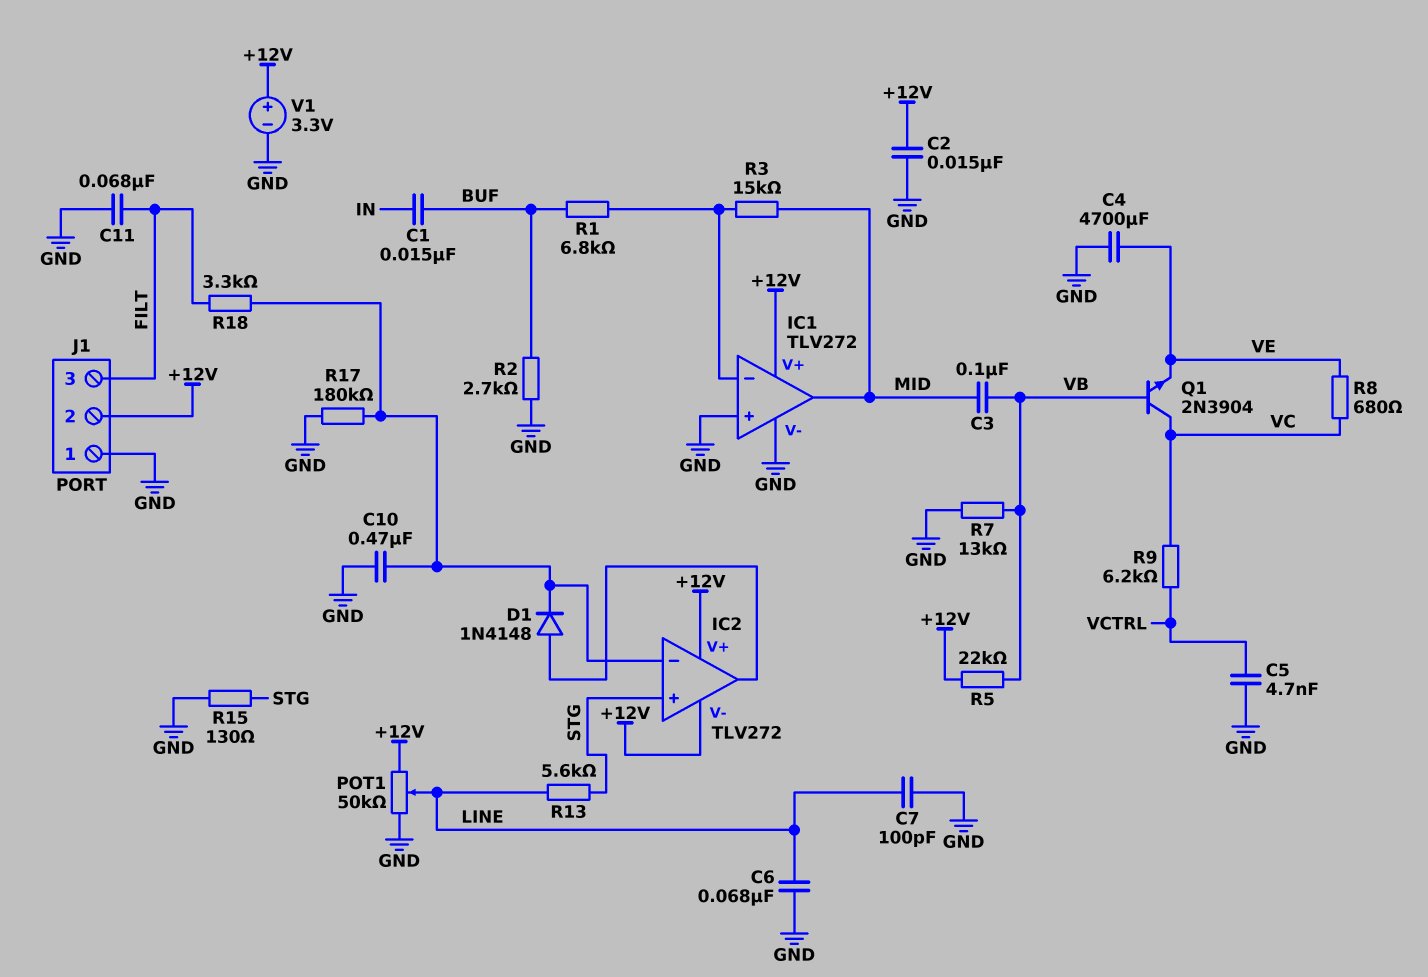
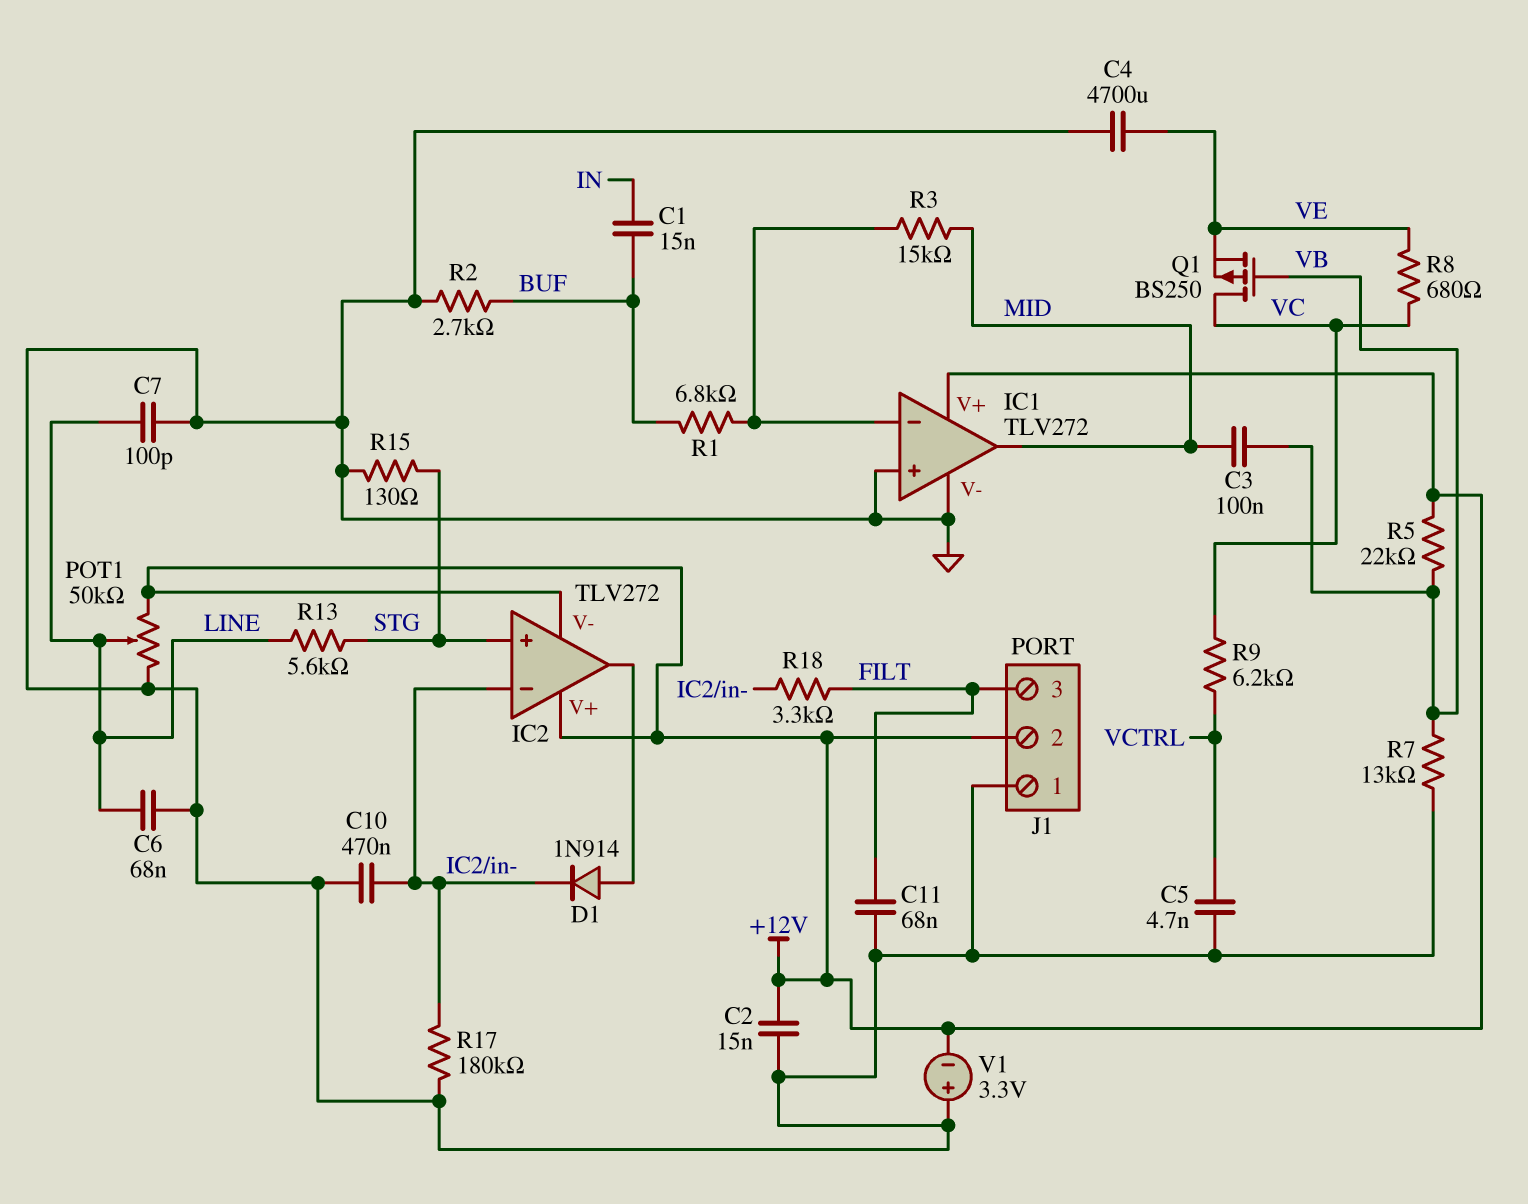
D1: diode 1N4148 (A IC2/out, K IC2/in-) -> diode 1N914 (A IC2/out, K IC2/in-)
Q1: NPN 2N3904 (B VB, C VC, E VE) -> PMOS BS250 (G VB, D VC, S VE)
V1: 3.3V (plus +12V, minus GND) -> 3.3V (plus GND, minus +12V)

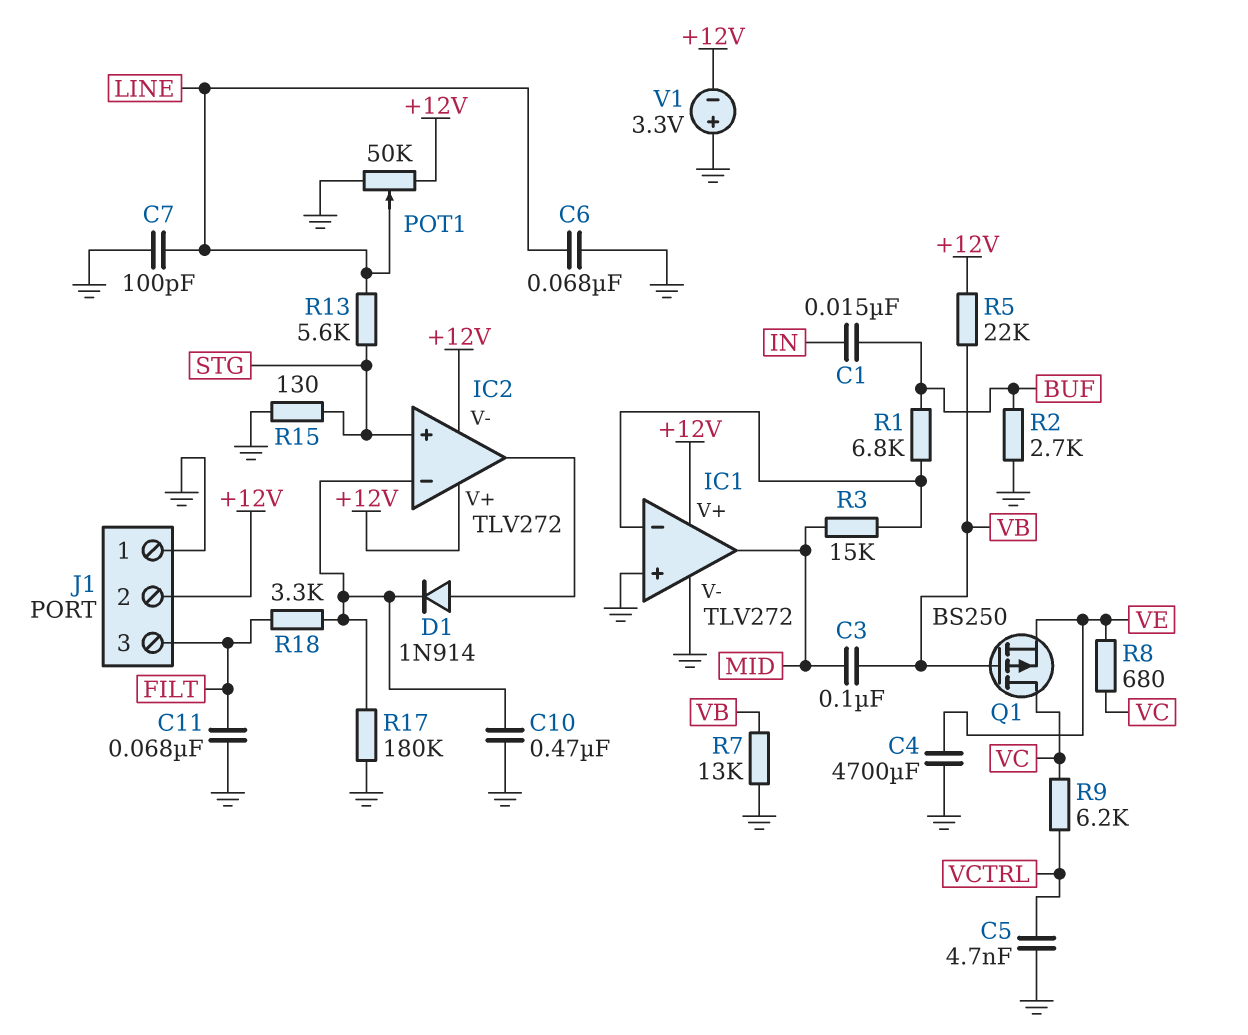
C2: 15nF (+12V, GND) -> none

